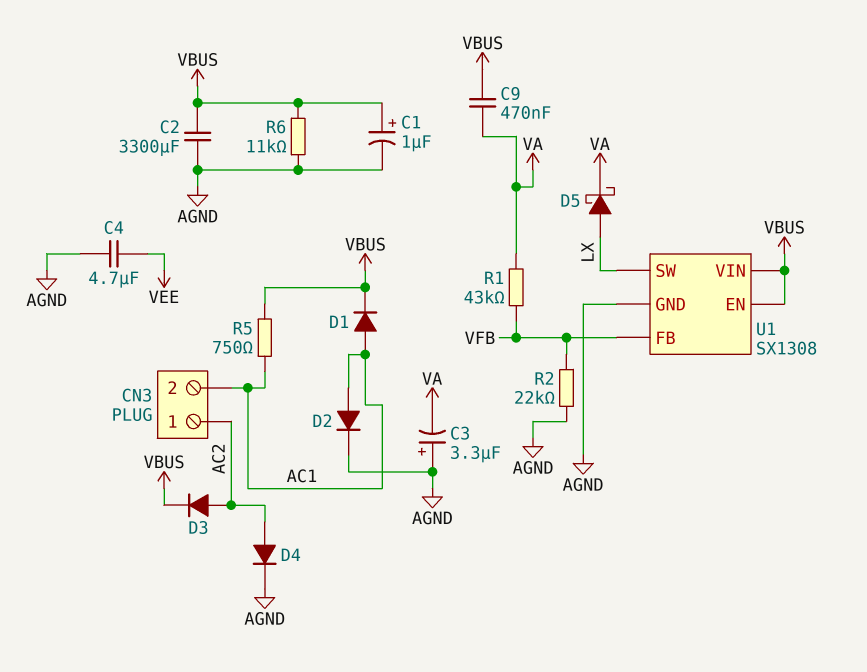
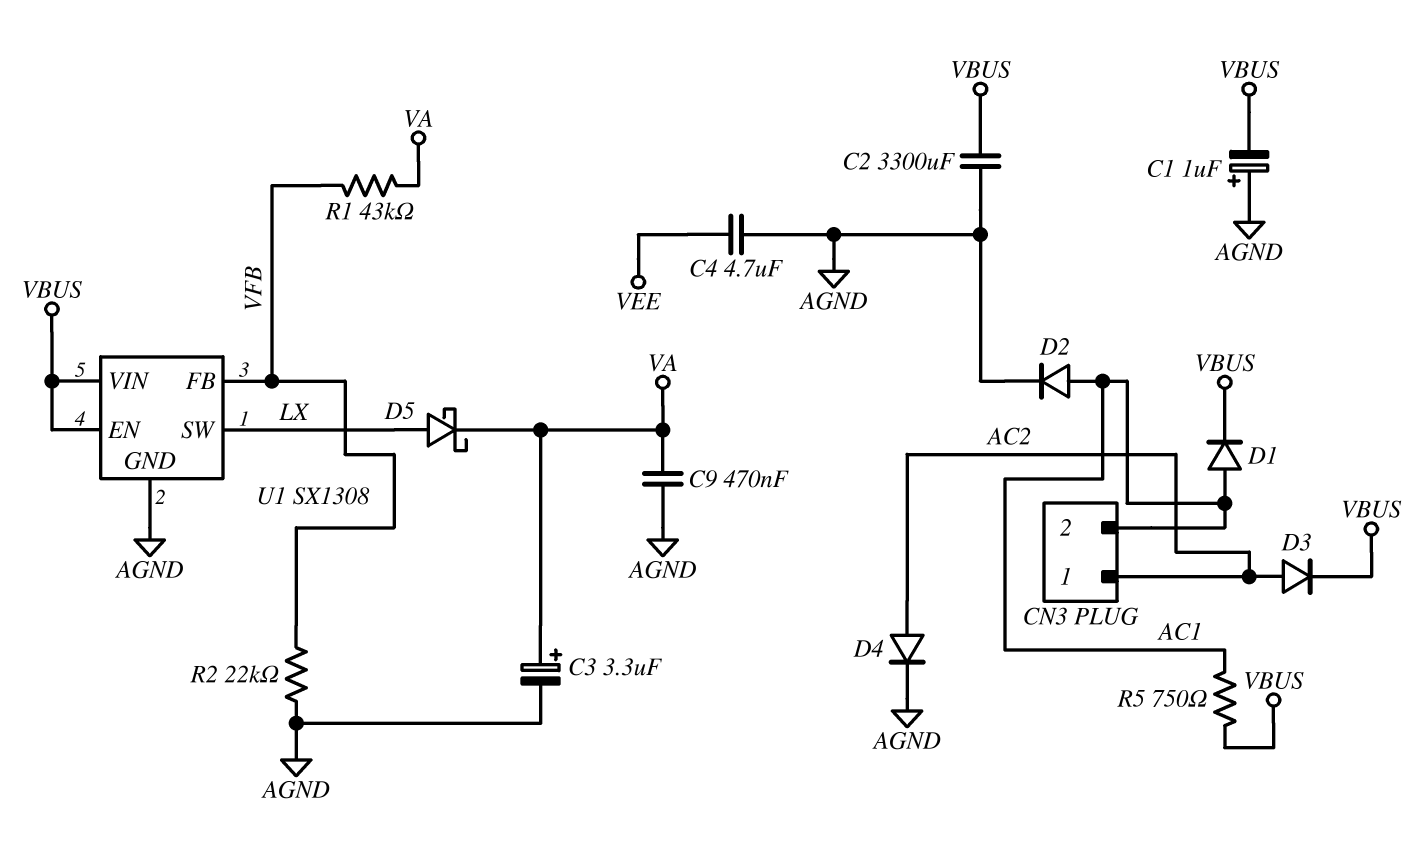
C1: 1uF (plus VBUS, minus AGND) -> 1uF (plus AGND, minus VBUS)
C3: 3.3uF (plus AGND, minus VA) -> 3.3uF (plus VA, minus AGND)
C9: 470nF (VA, VBUS) -> 470nF (AGND, VA)
R6: 11k (AGND, VBUS) -> none

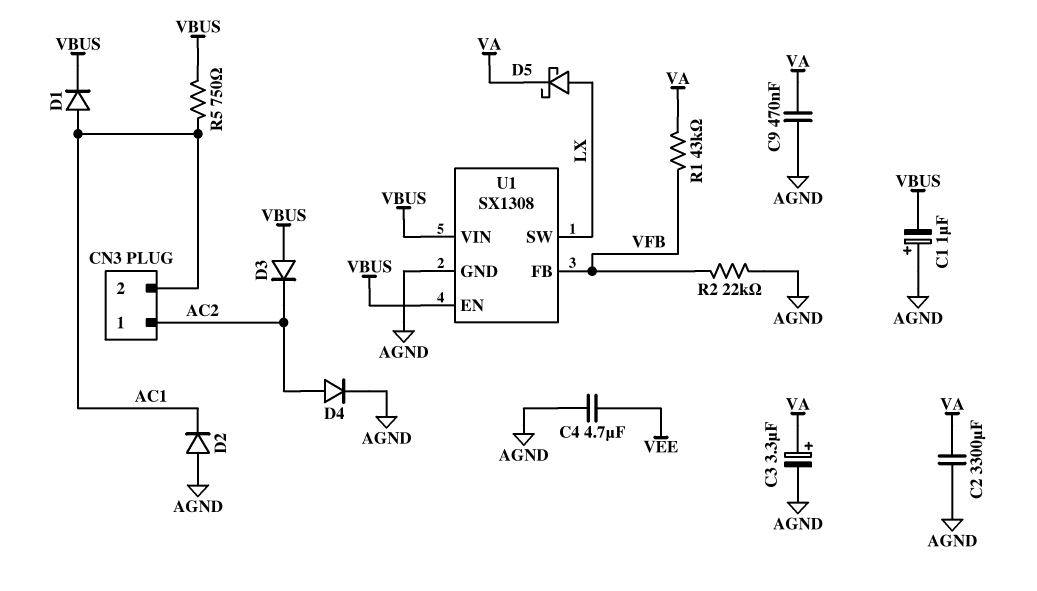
C2: 3300uF (AGND, VBUS) -> 3300uF (AGND, VA)
D2: diode (A AC1, K AGND) -> diode (A AGND, K AC1)
D3: diode (A AC2, K VBUS) -> diode (A VBUS, K AC2)

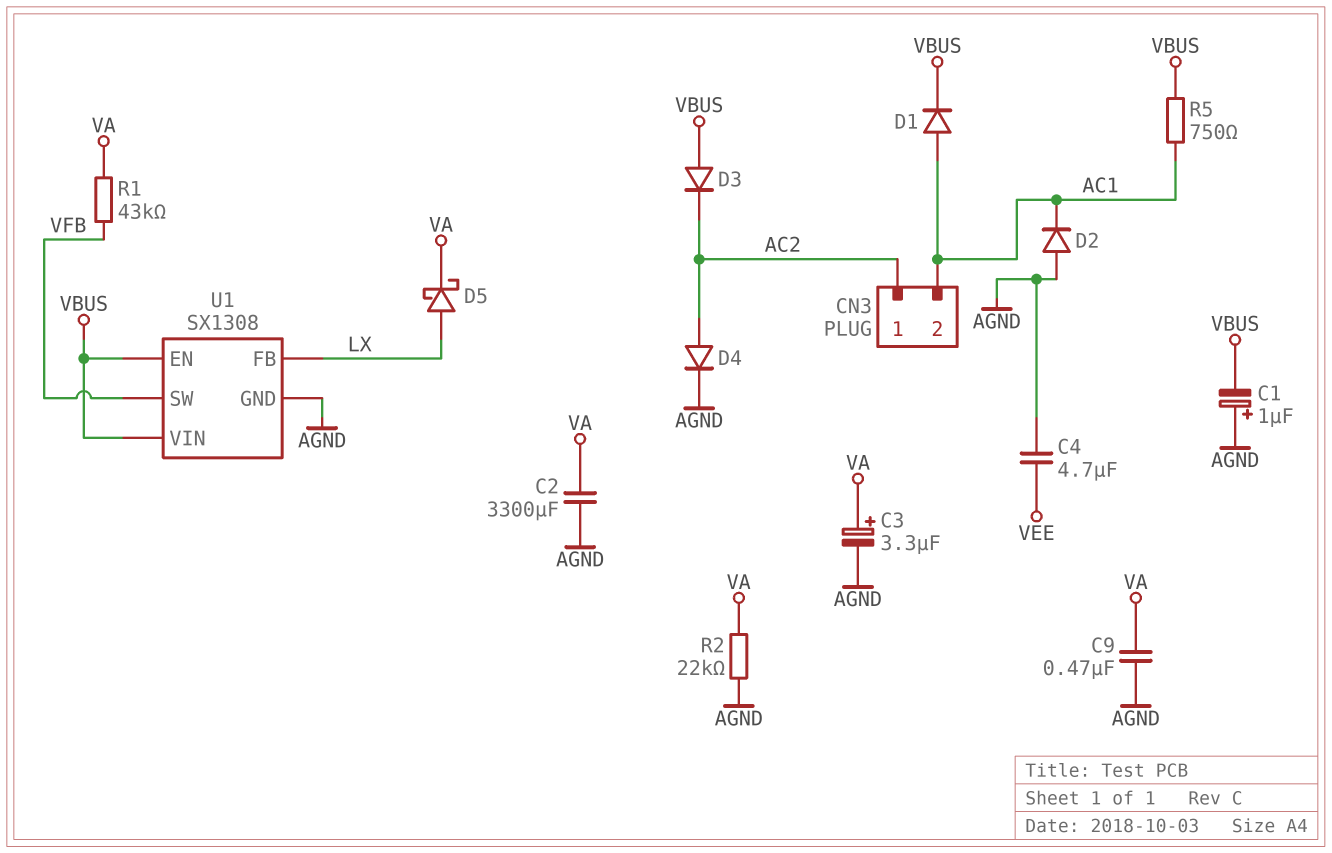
R2: 22k (AGND, VFB) -> 22k (AGND, VA)
U1 pin FB: VFB -> LX
U1 pin SW: LX -> VFB

